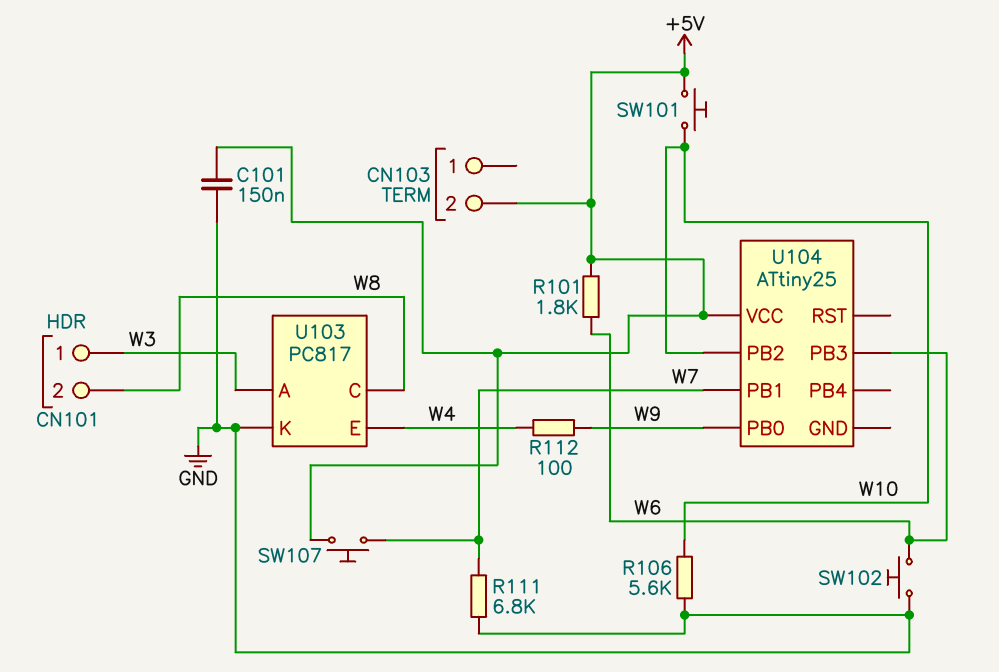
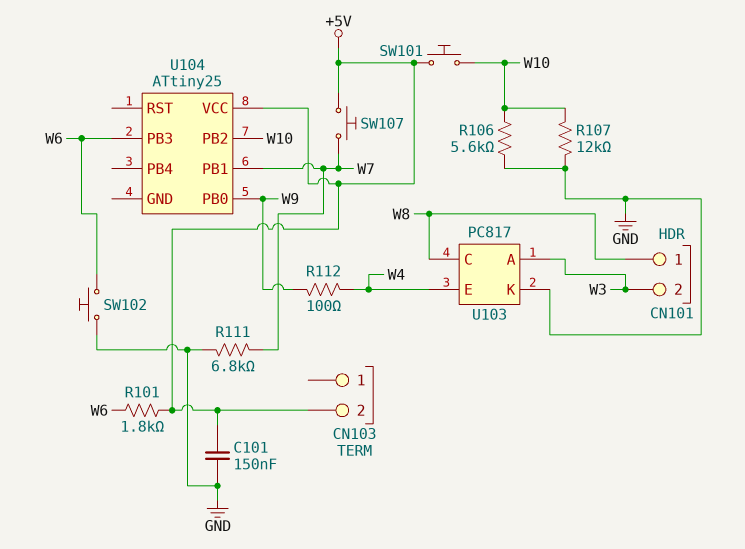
CN101 pin 1: W3 -> W8
CN101 pin 2: W8 -> W3
R107: none -> 12k (GND, W10)

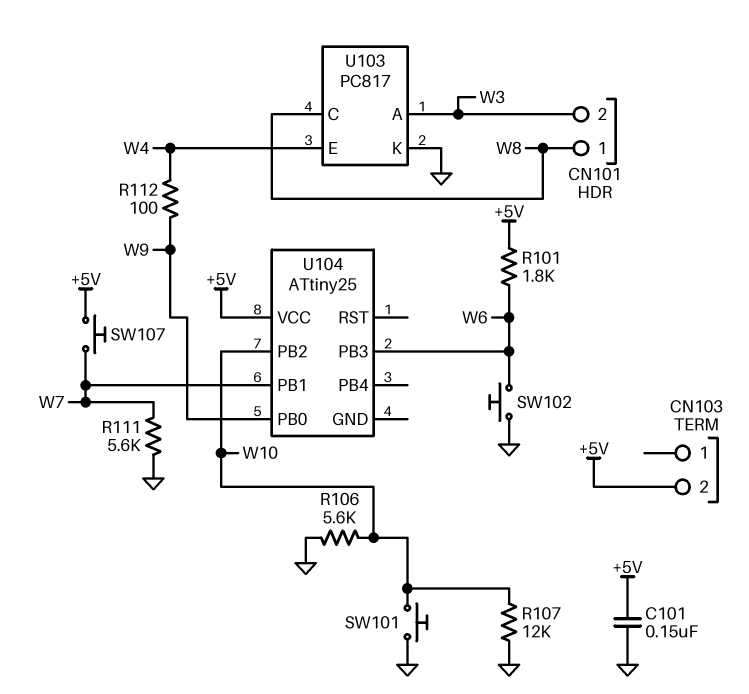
R111: 6.8k (GND, W7) -> 5.6k (GND, W7)
SW101: button (+5V, W10) -> button (GND, W10)

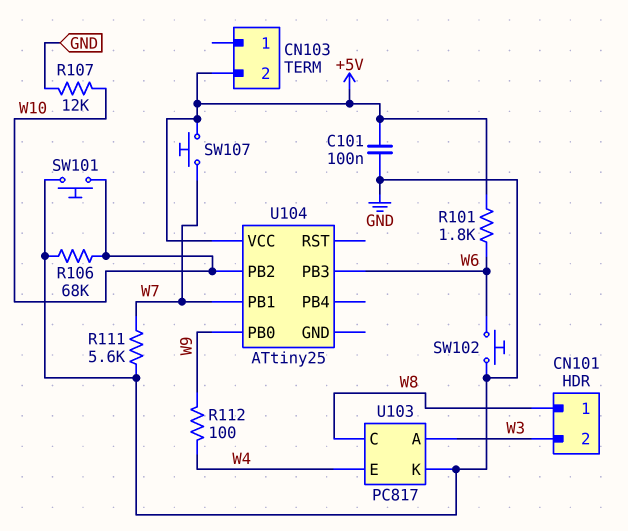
C101: 150nF (+5V, GND) -> 100nF (+5V, GND)
R106: 5.6k (GND, W10) -> 68k (GND, W10)

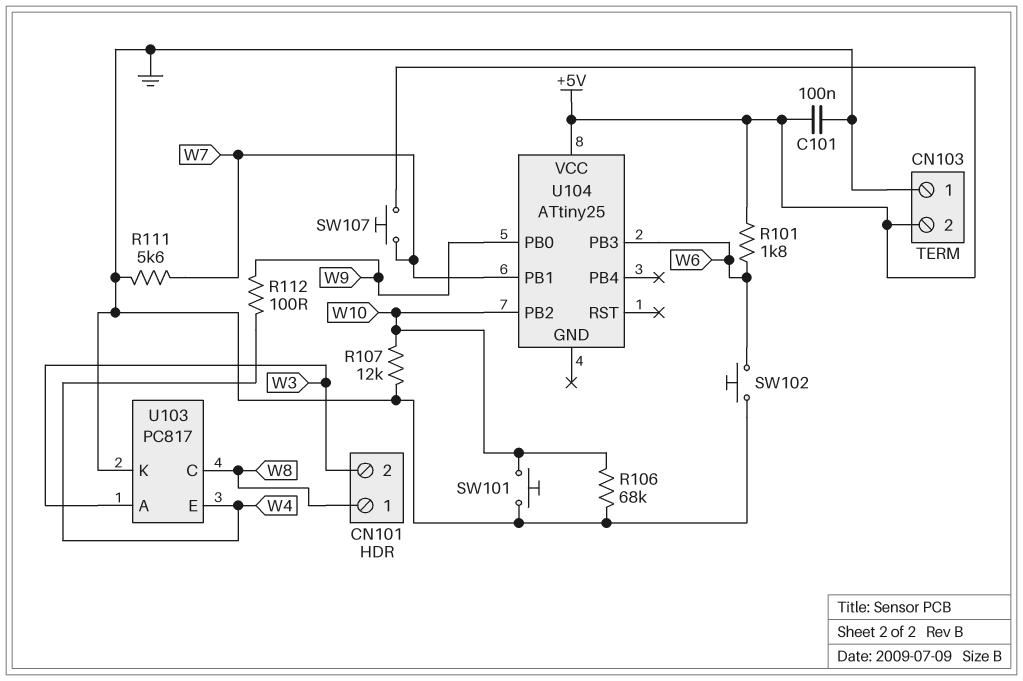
CN103 pin 1: none -> GND

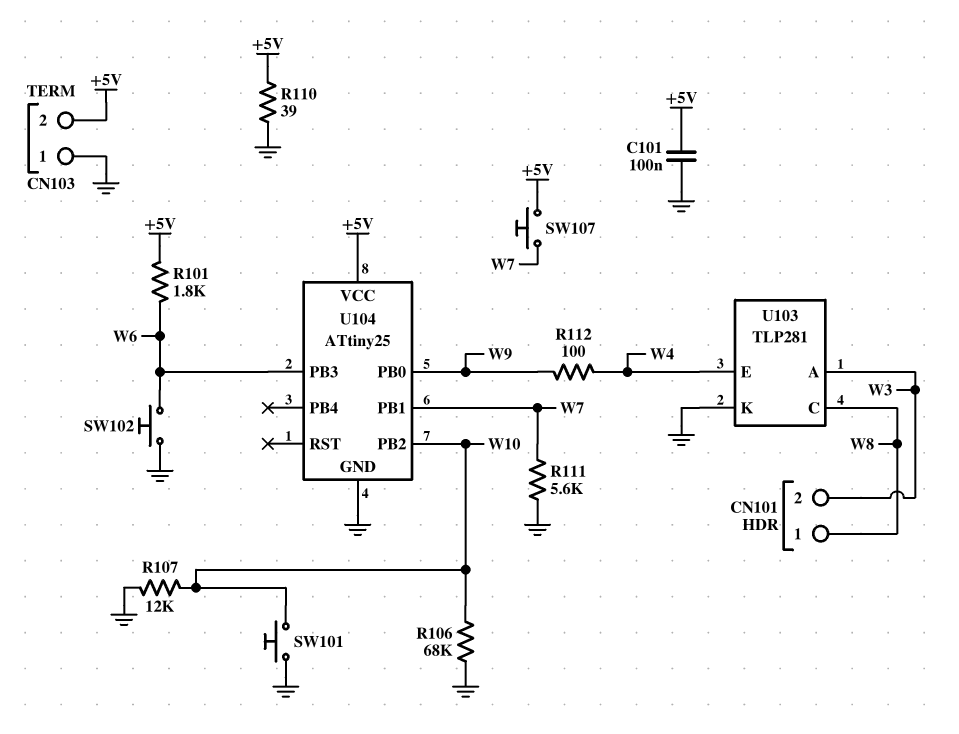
R110: none -> 39 (+5V, GND)
U103: PC817 -> TLP281
U104 pin GND: none -> GND

